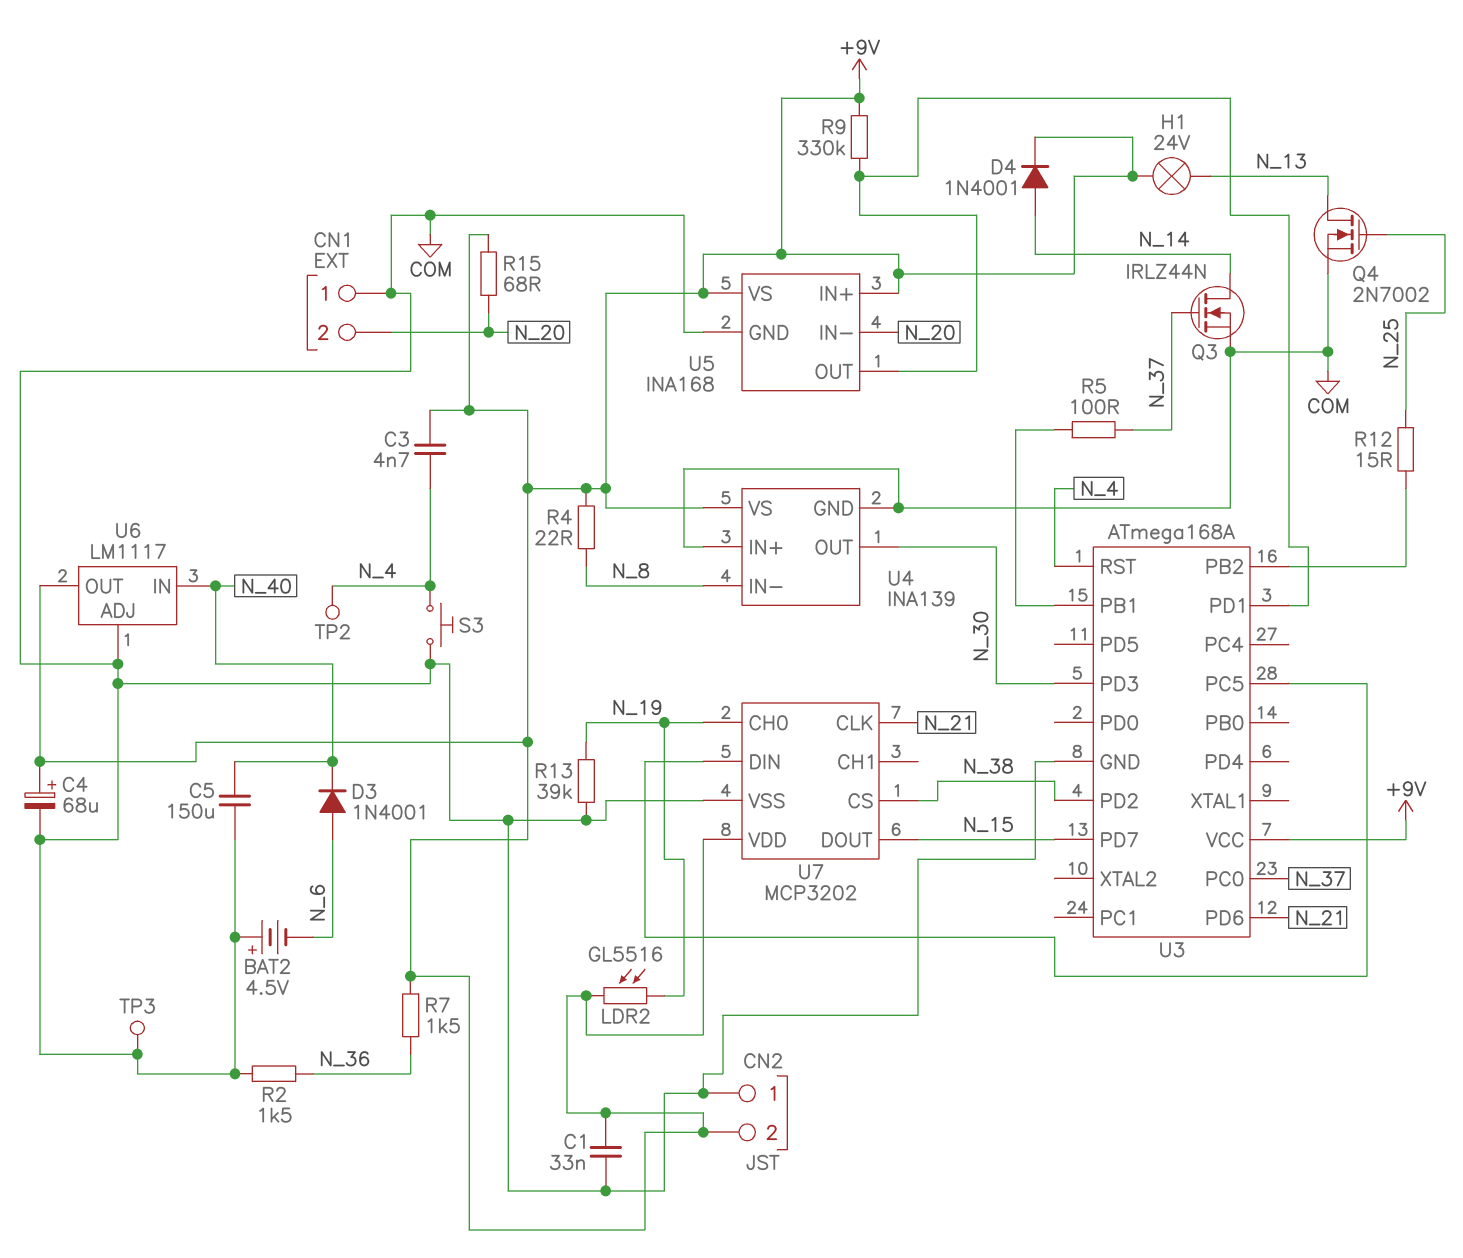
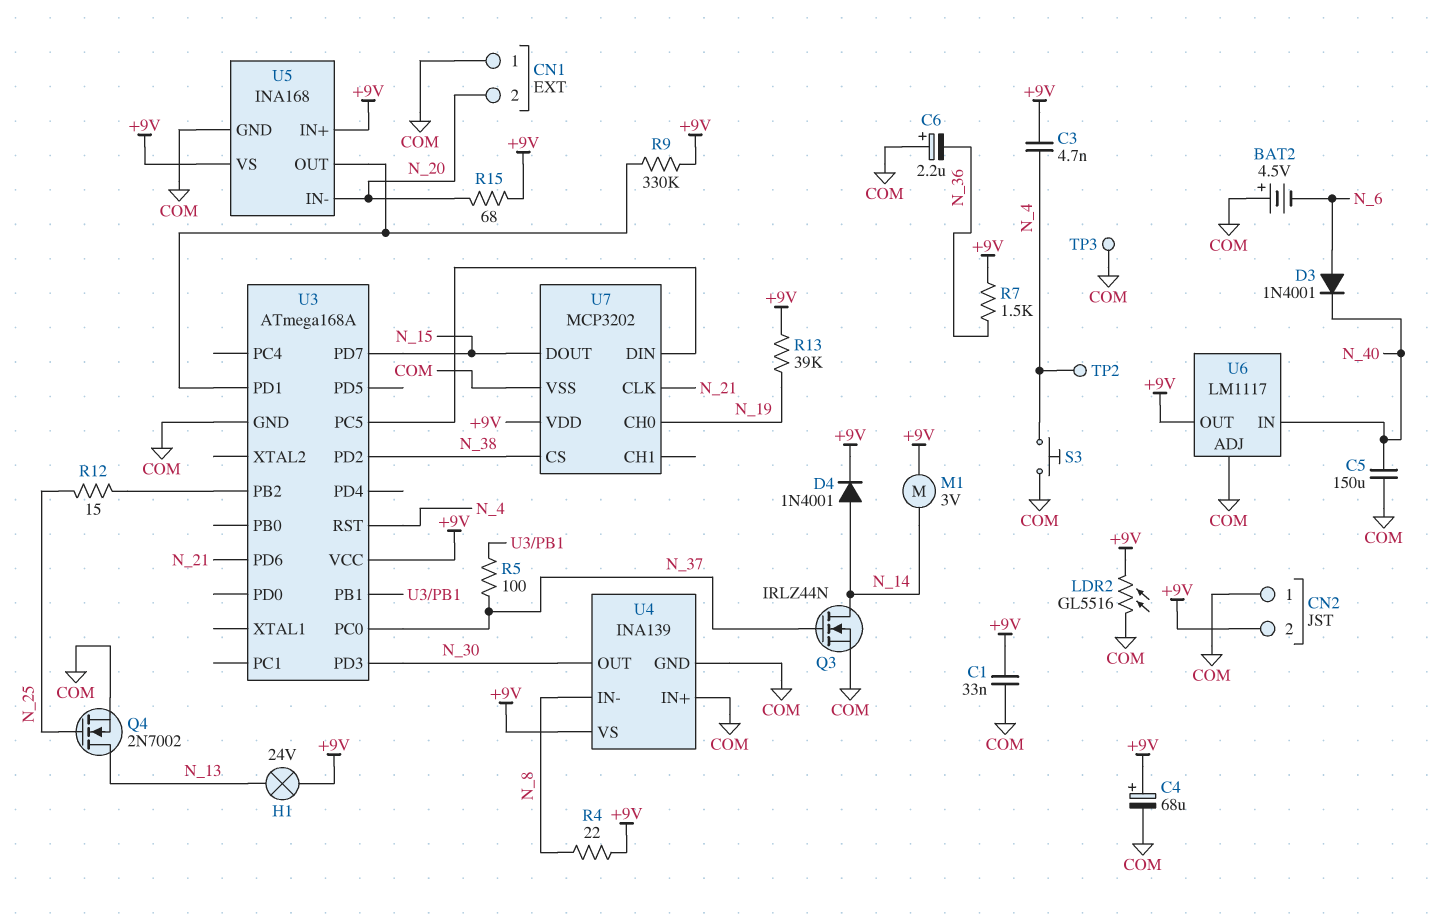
C6: none -> 2.2uF (plus COM, minus N_36)
LDR2: GL5516 (+9V, N_19) -> GL5516 (+9V, COM)
M1: none -> motor 3V (+9V, N_14)
R2: 1.5k (COM, N_36) -> none
R13: 39k (COM, N_19) -> 39k (+9V, N_19)

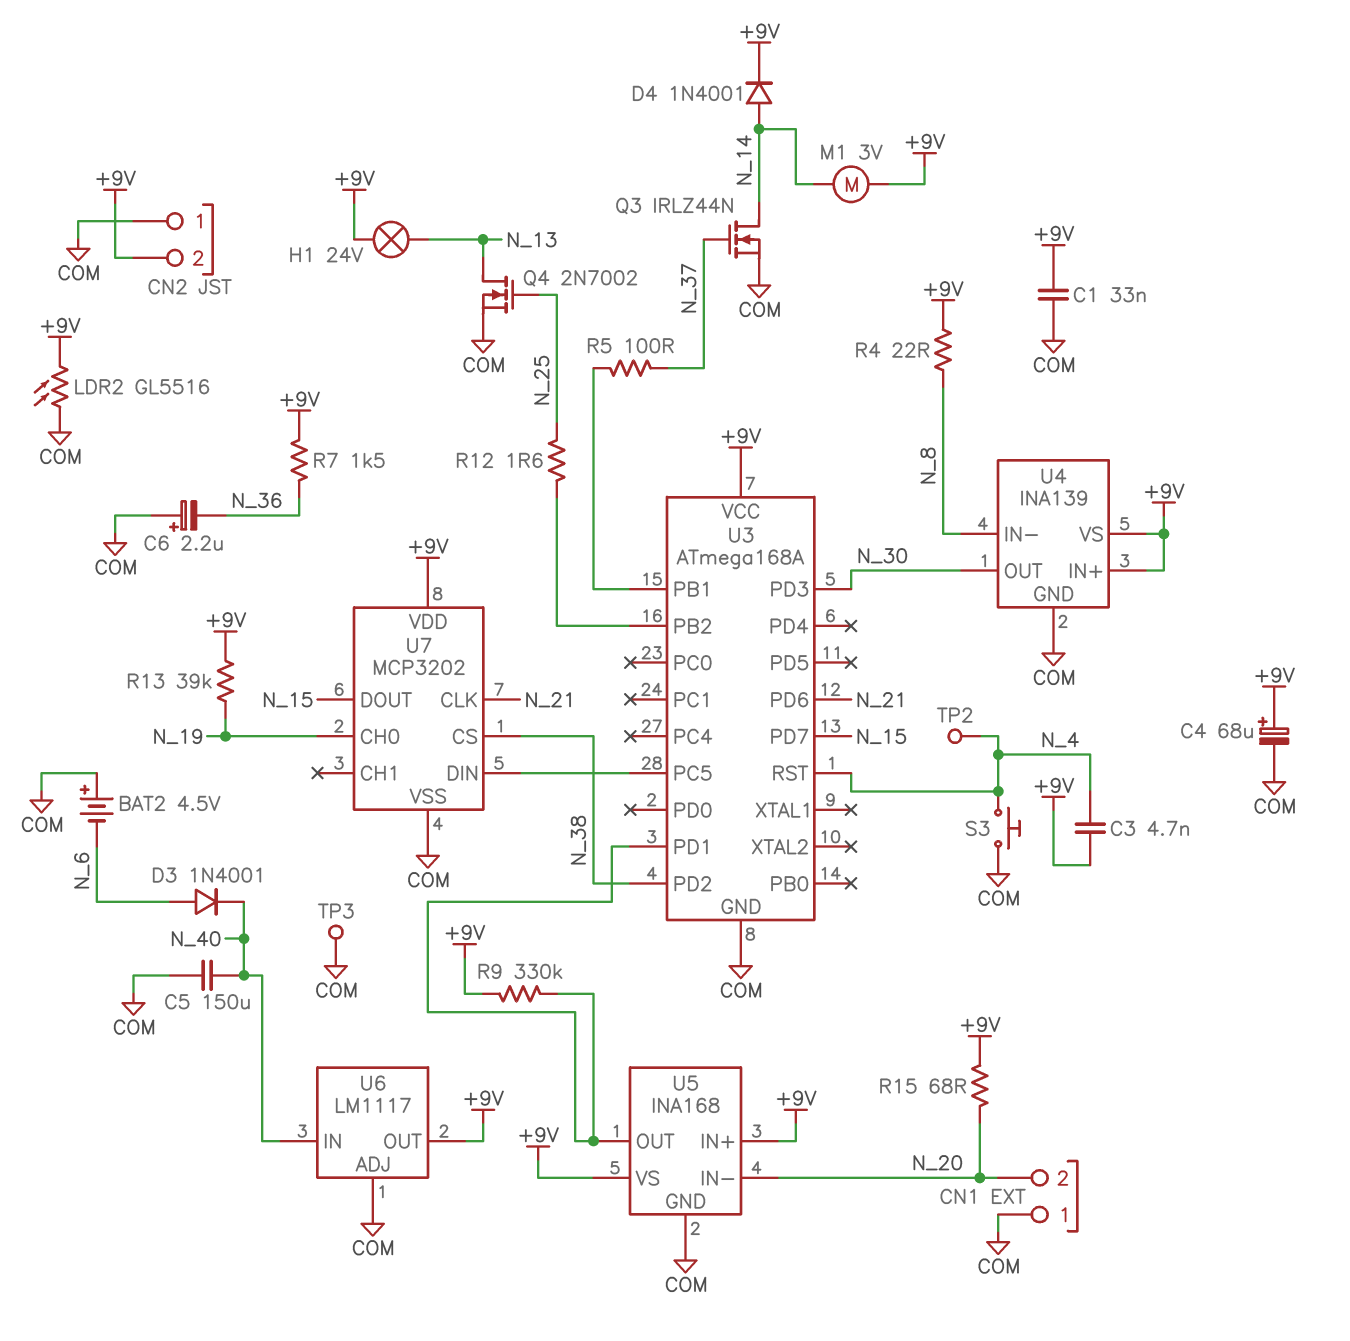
R12: 15 (N_25, U3/PB2) -> 1.6 (N_25, U3/PB2)
U3 pin PC0: N_37 -> none
U4 pin IN+: COM -> +9V

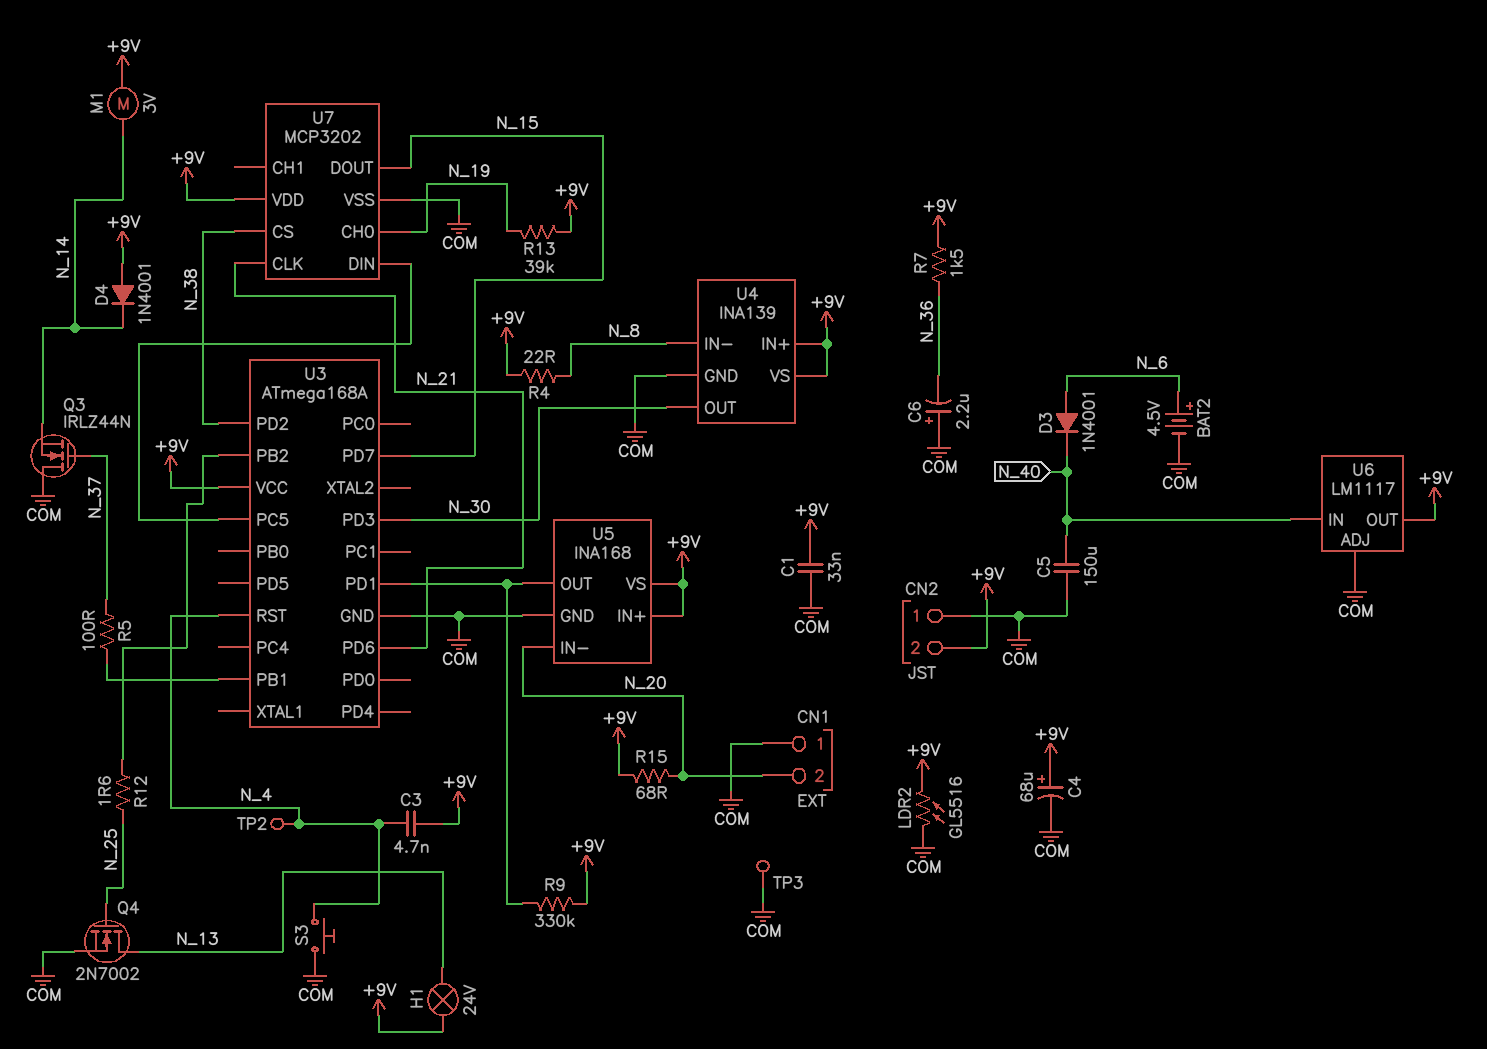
BAT2: 4.5V (plus COM, minus N_6) -> 4.5V (plus N_6, minus COM)
D4: diode 1N4001 (A N_14, K +9V) -> diode 1N4001 (A +9V, K N_14)
Q3: NMOS IRLZ44N (G N_37, D N_14, S COM) -> NMOS IRLZ44N (G N_37, D COM, S N_14)

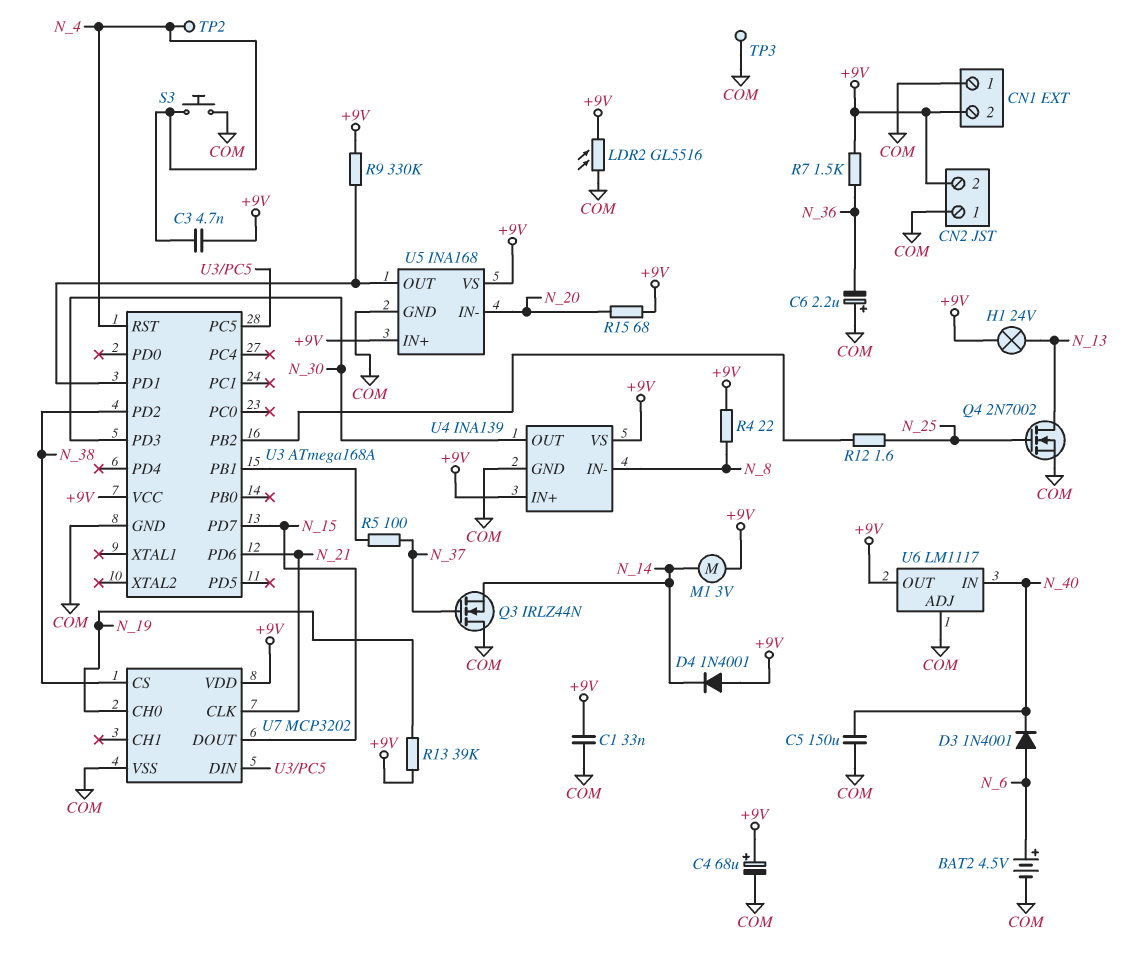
CN1 pin 2: N_20 -> +9V

